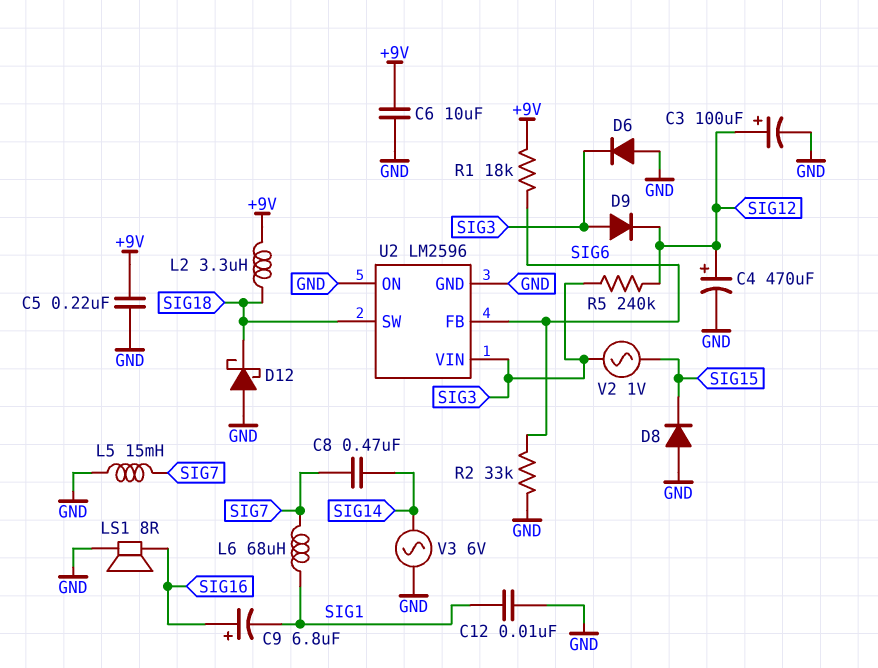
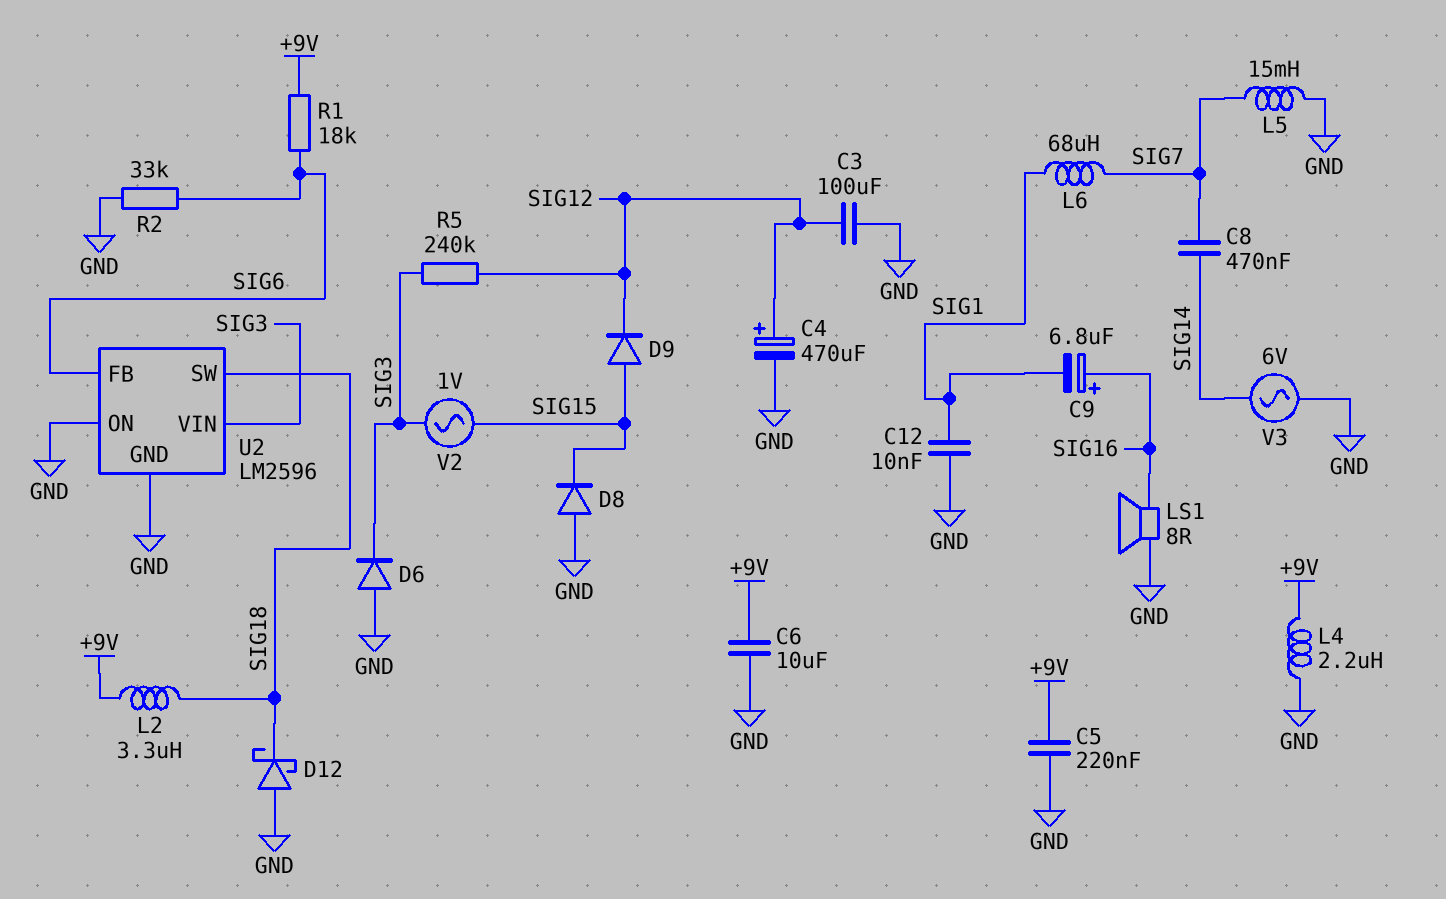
C3: 100uF (plus SIG12, minus GND) -> 100uF (GND, SIG12)
D9: diode (A SIG3, K SIG12) -> diode (A SIG15, K SIG12)
L4: none -> 2.2uH (+9V, GND)

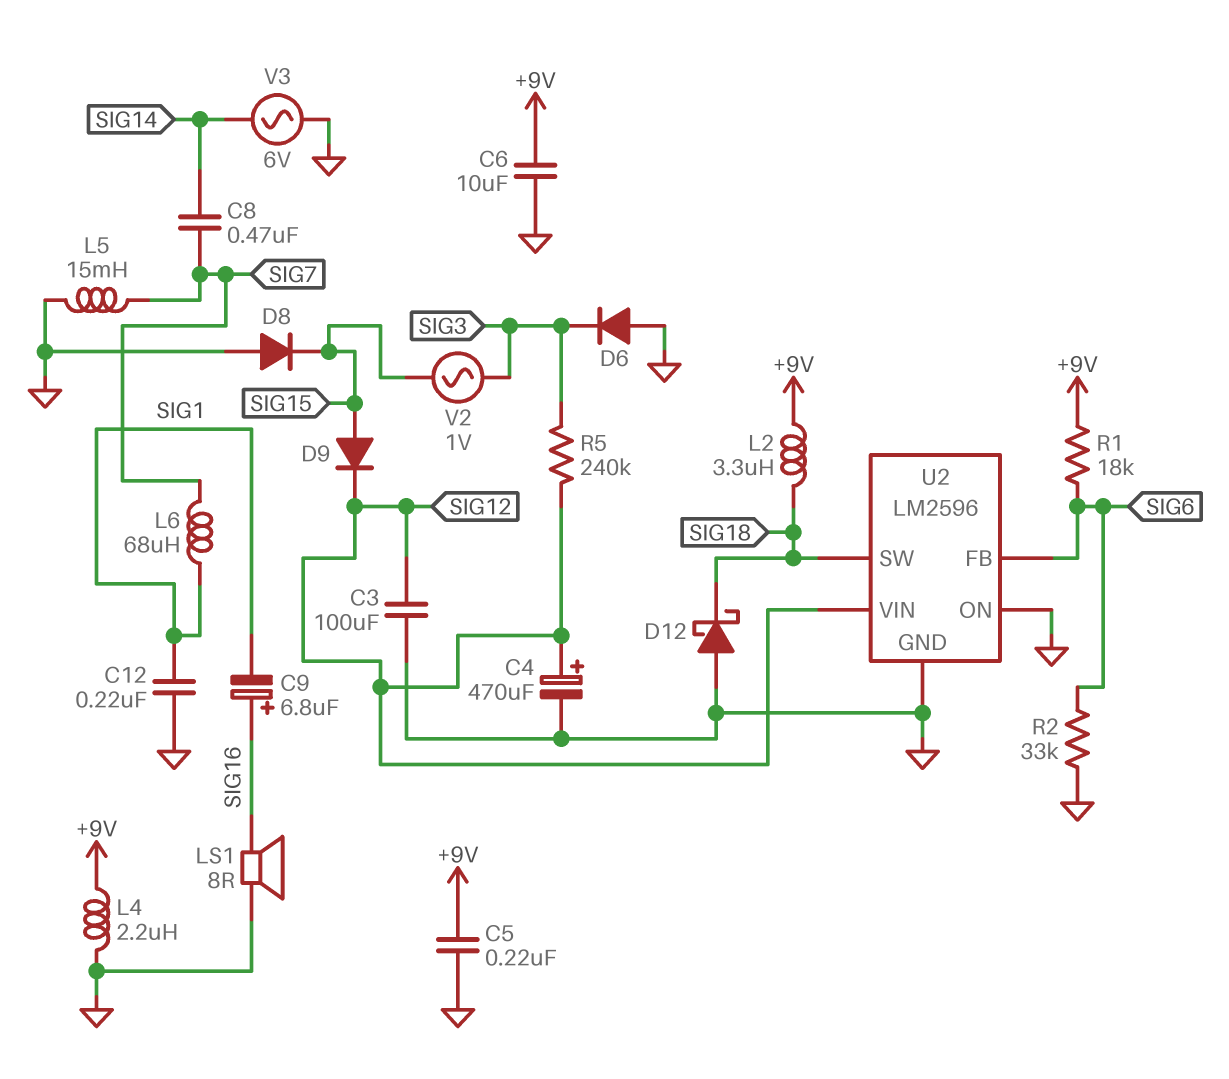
C12: 10nF (GND, SIG1) -> 220nF (GND, SIG1)
U2 pin VIN: SIG3 -> SIG12

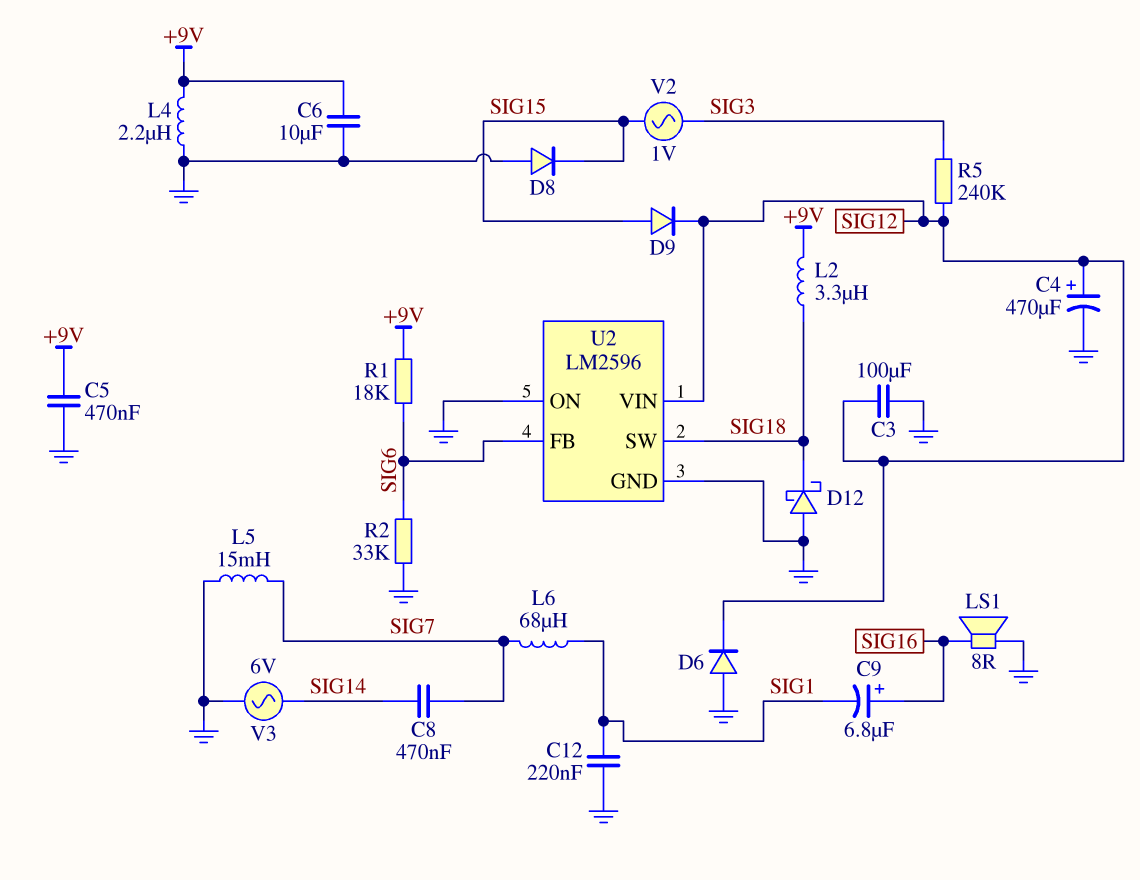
C5: 220nF (+9V, GND) -> 470nF (+9V, GND)
D6: diode (A GND, K SIG3) -> diode (A GND, K SIG12)

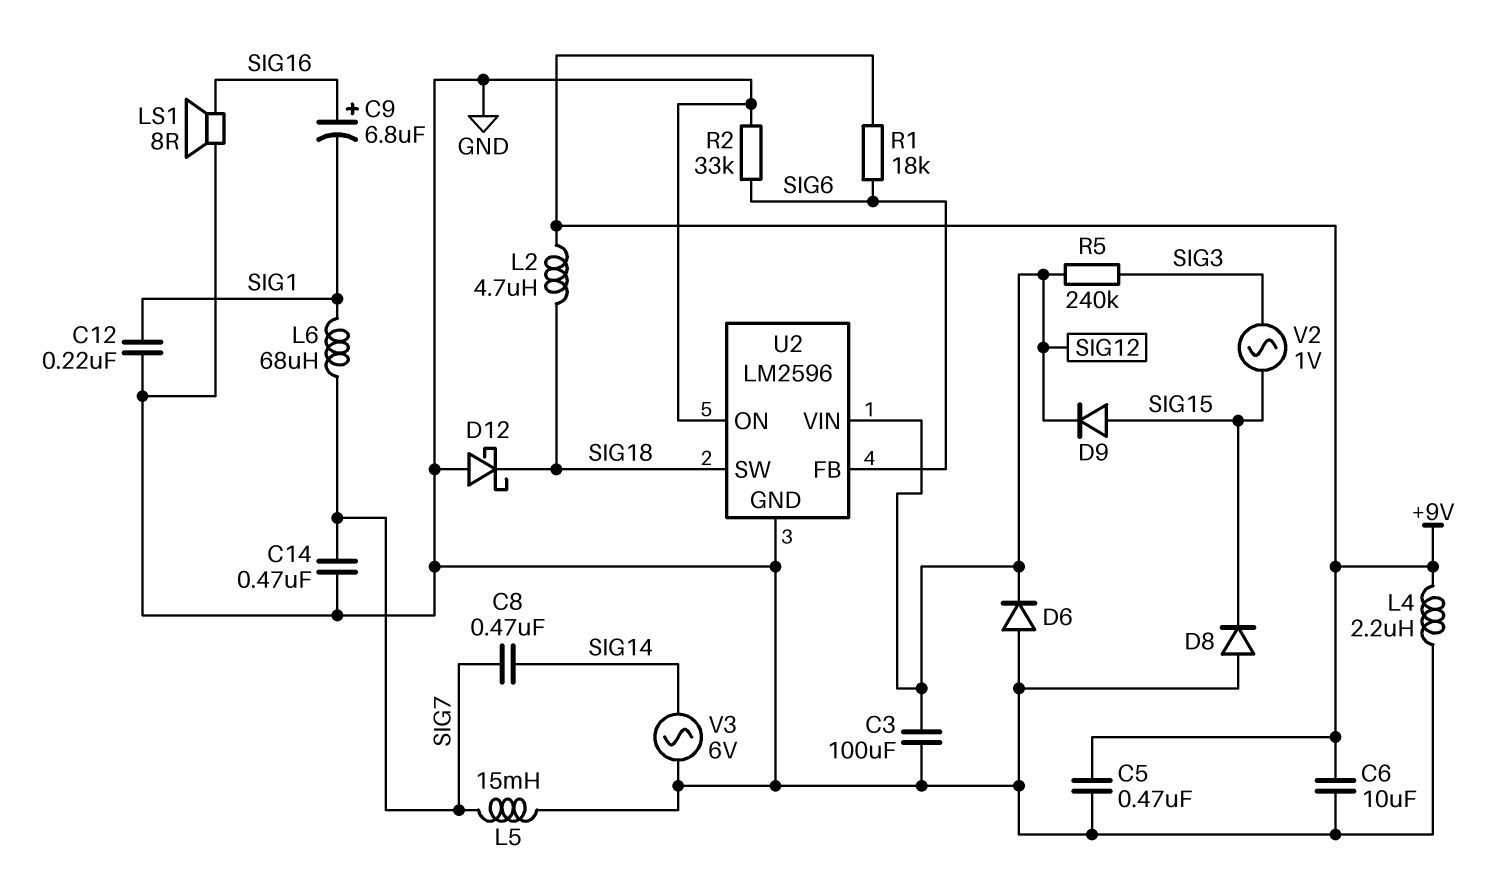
C4: 470uF (plus SIG12, minus GND) -> none
C14: none -> 470nF (GND, SIG7)
L2: 3.3uH (+9V, SIG18) -> 4.7uH (+9V, SIG18)

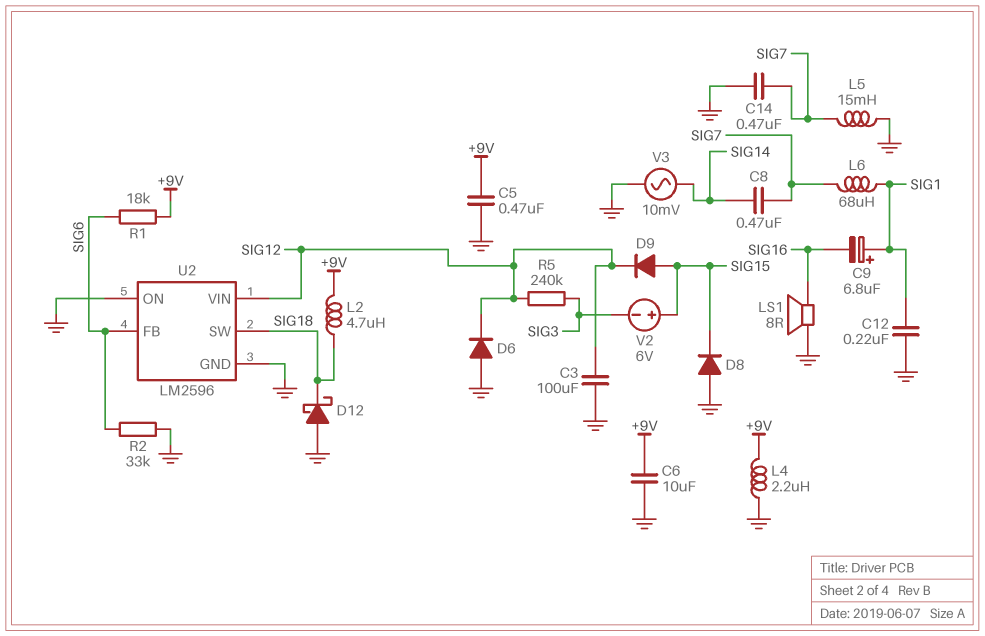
C9: 6.8uF (plus SIG16, minus SIG1) -> 6.8uF (plus SIG1, minus SIG16)
V2: AC 1V (SIG3, SIG15) -> 6V (plus SIG15, minus SIG3)
V3: AC 6V (GND, SIG14) -> AC 10mV (GND, SIG14)

